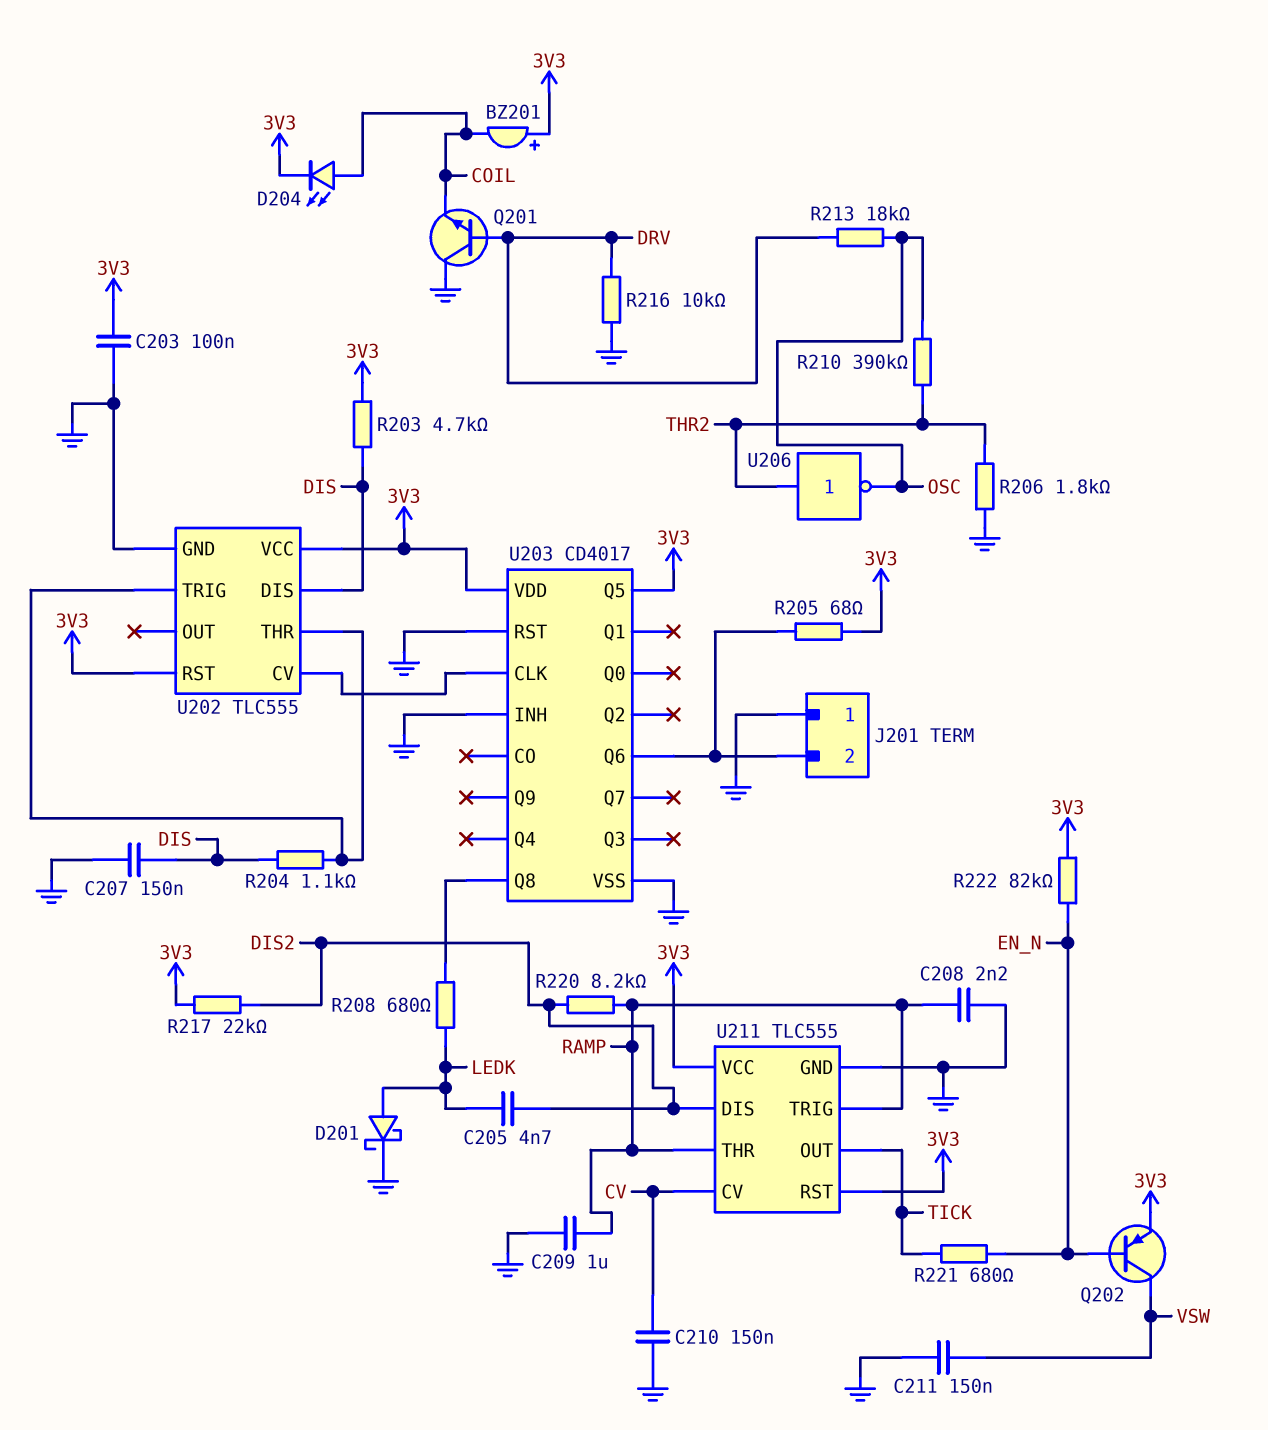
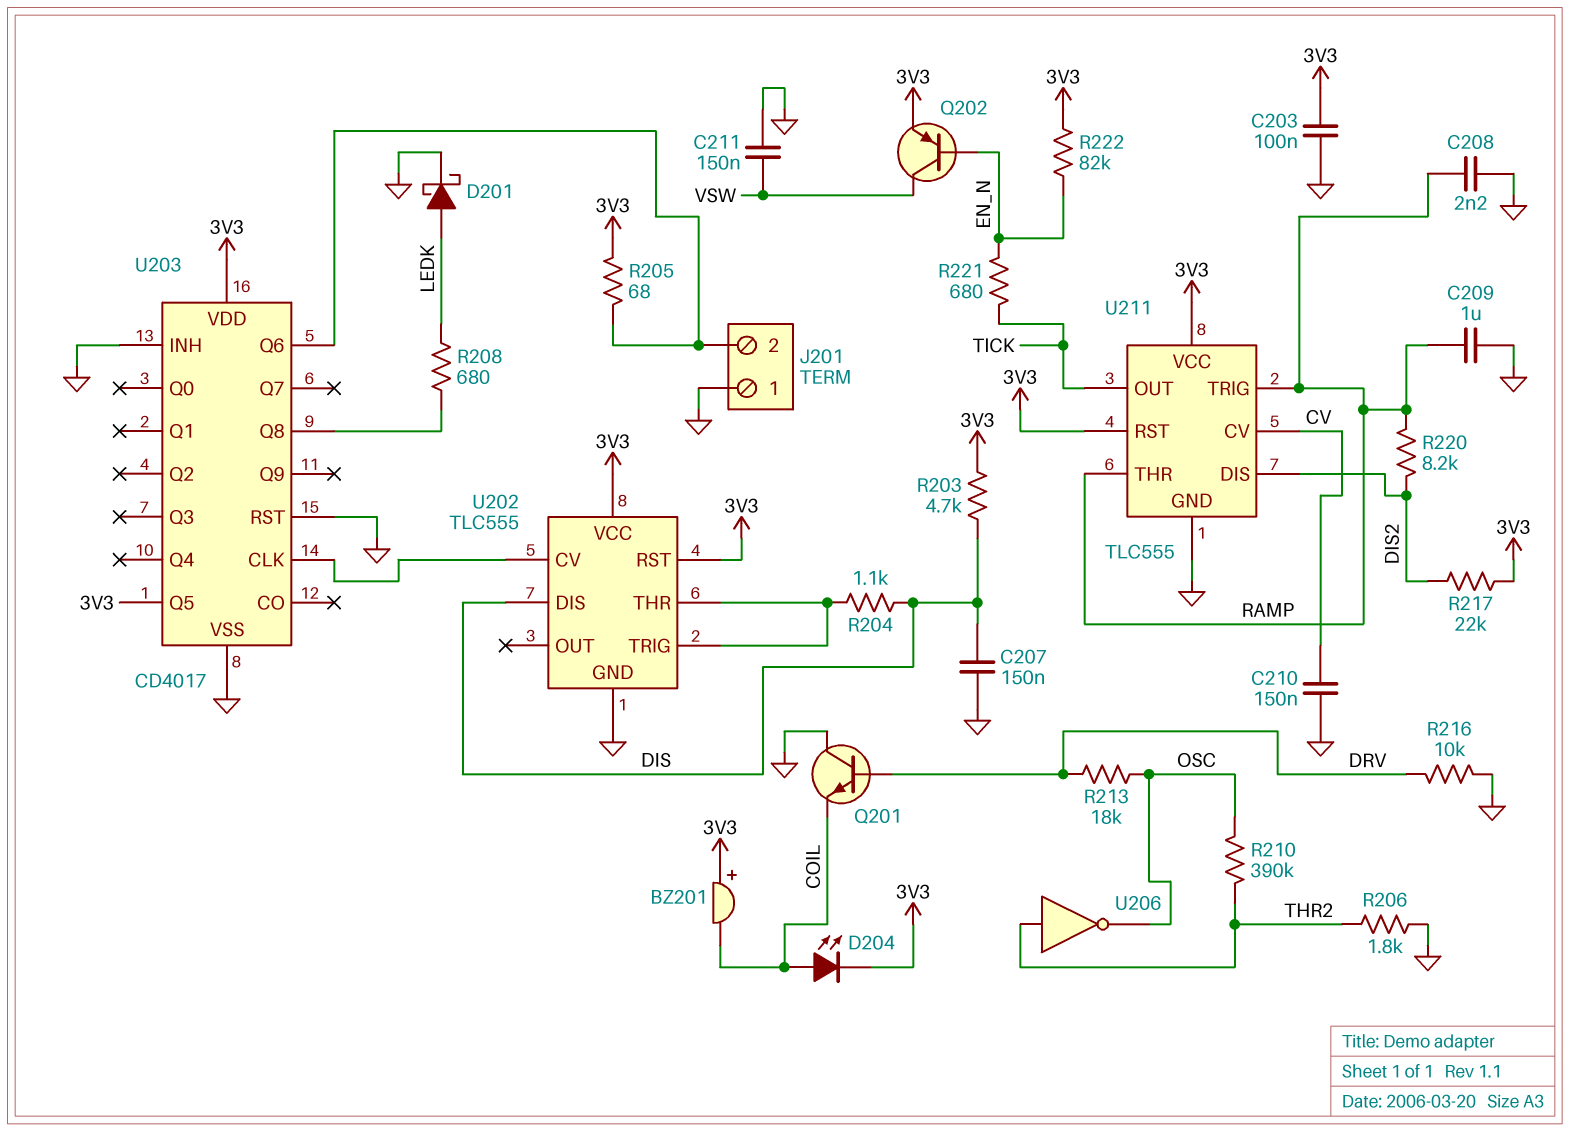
C205: 4.7nF (DIS2, LEDK) -> none

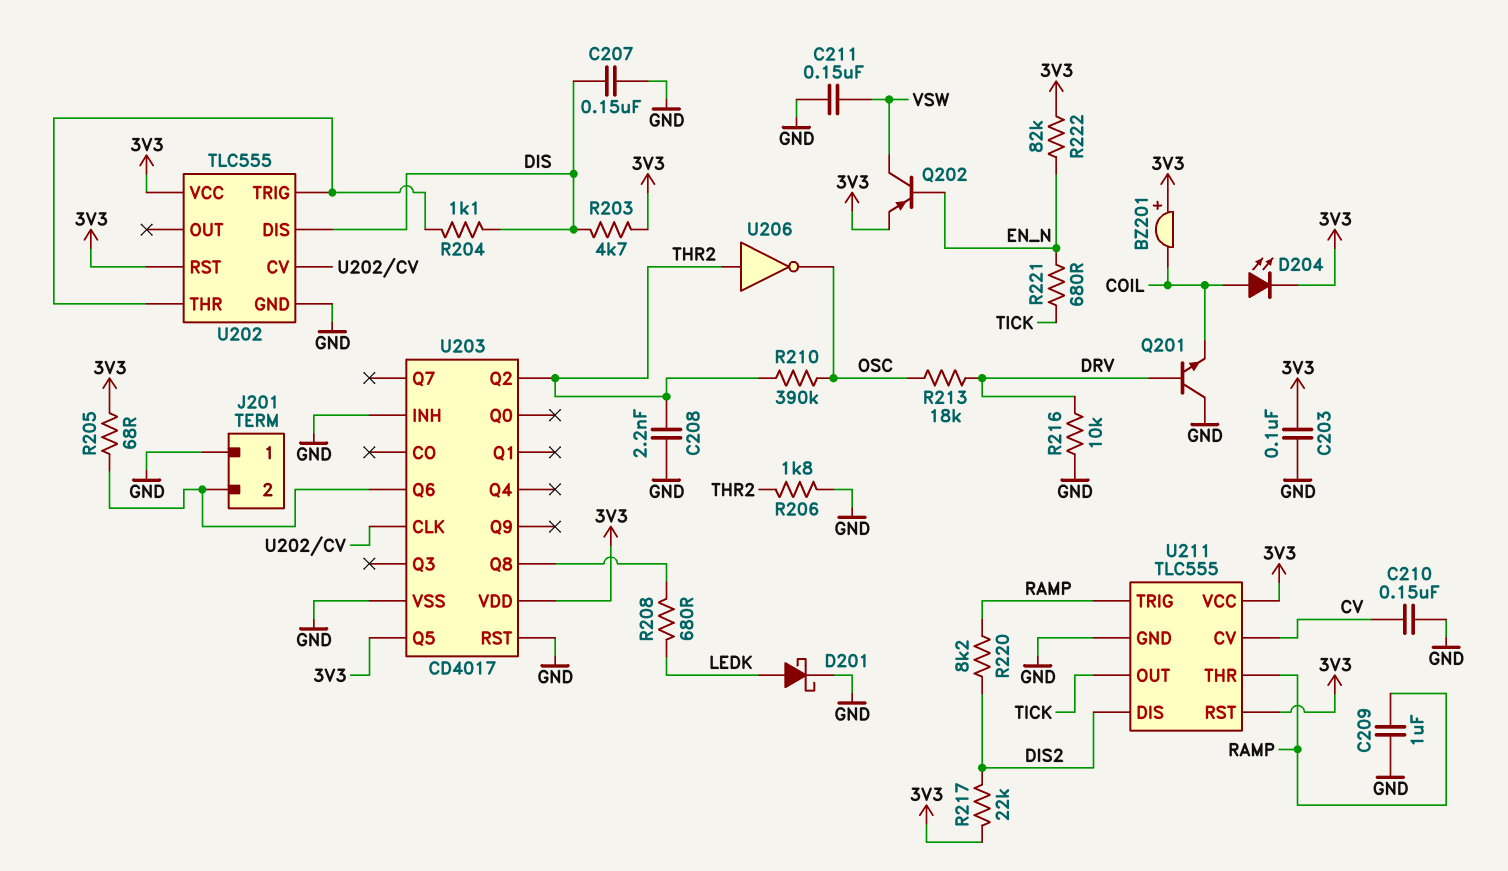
C208: 2.2nF (GND, RAMP) -> 2.2nF (GND, THR2)
U203 pin Q2: none -> THR2

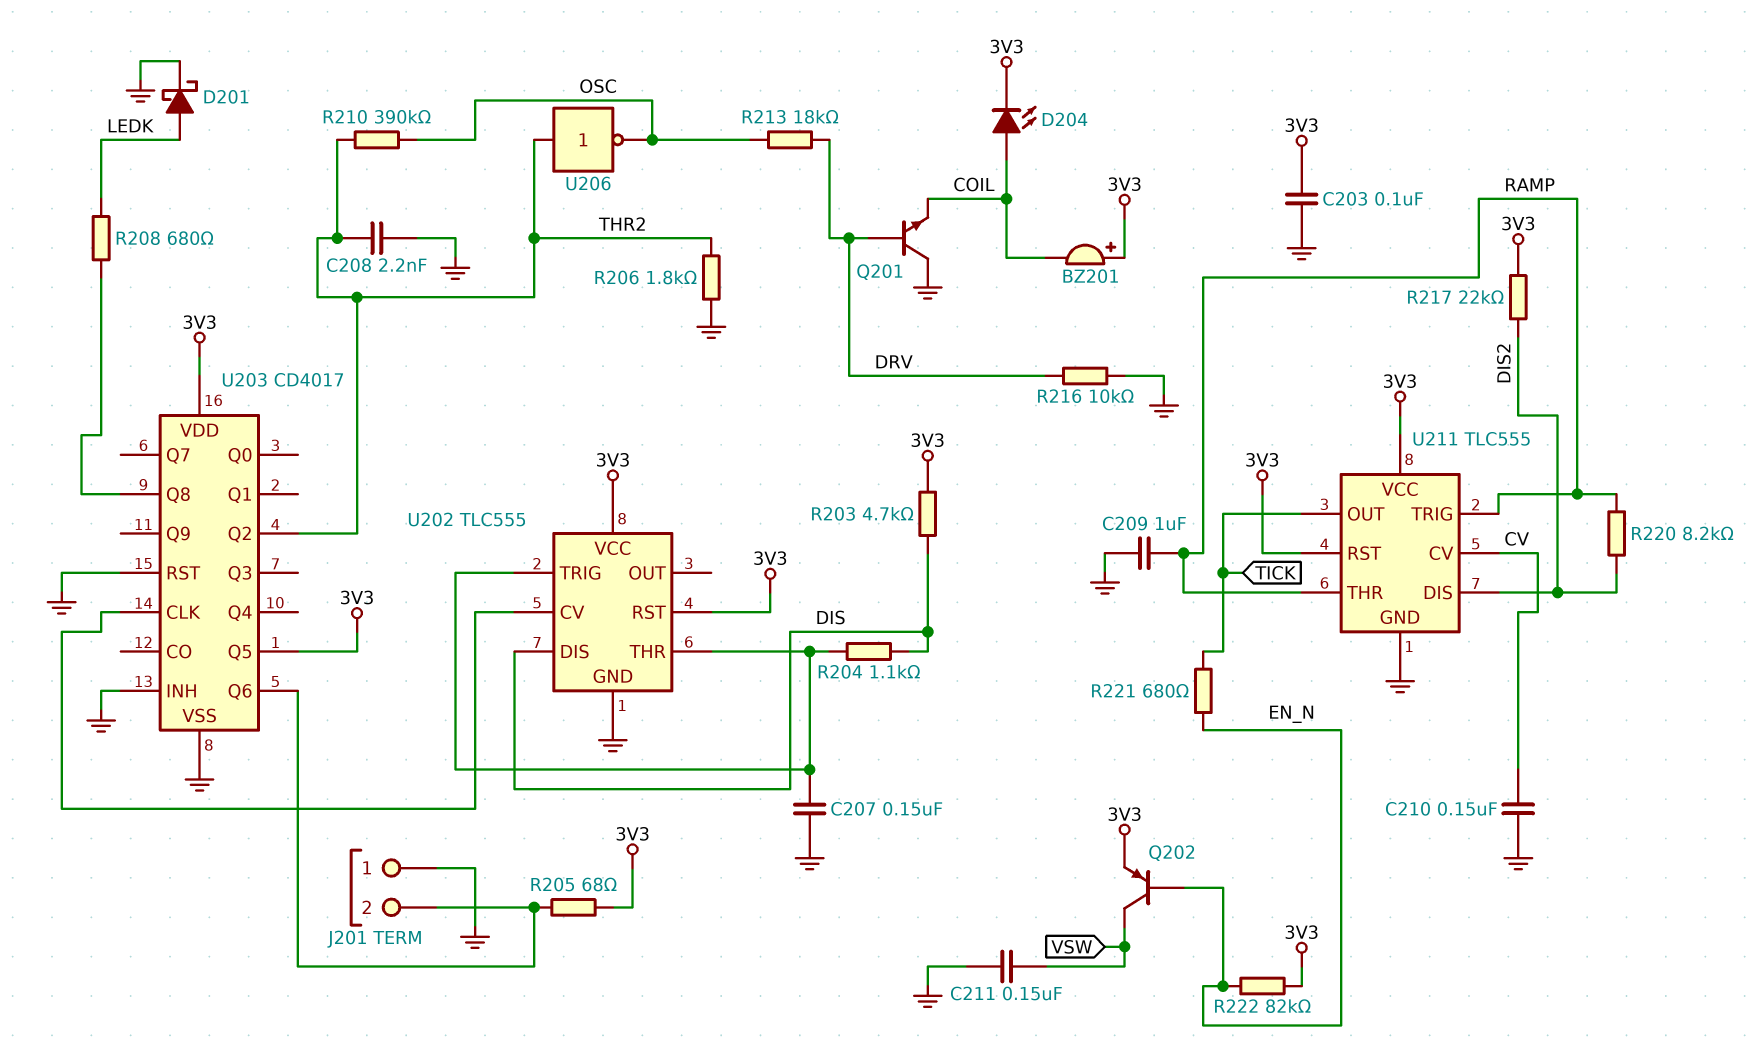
C207: 150nF (DIS, GND) -> 150nF (GND, U202/THR)

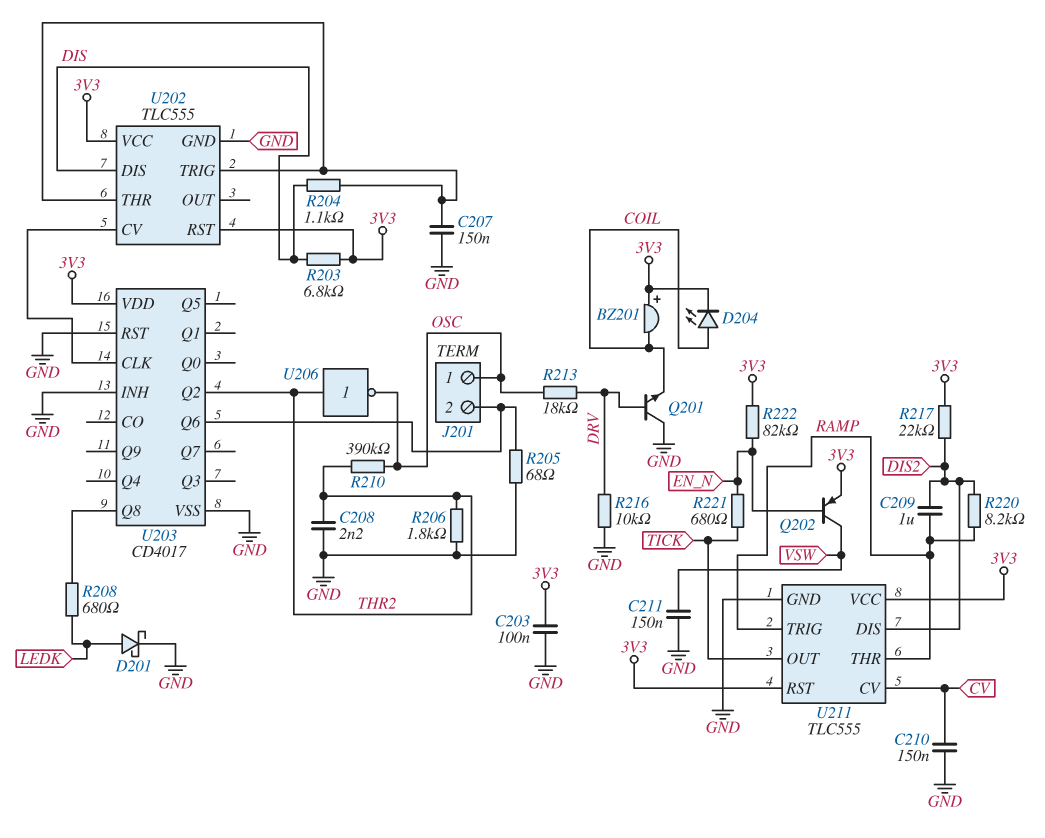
C209: 1uF (GND, RAMP) -> 1uF (DIS2, RAMP)
J201 pin 1: GND -> OSC
R203: 4.7k (3V3, DIS) -> 6.8k (3V3, DIS)
R205: 68 (3V3, J201/2) -> 68 (GND, J201/2)
U203 pin Q5: 3V3 -> none

